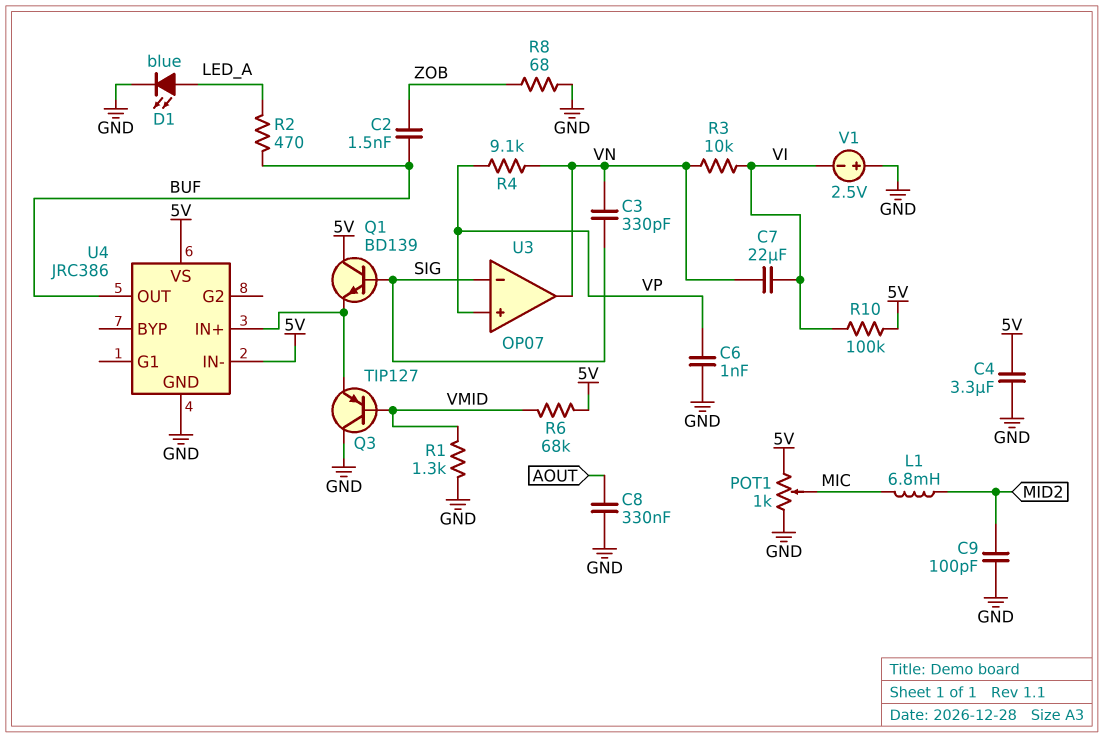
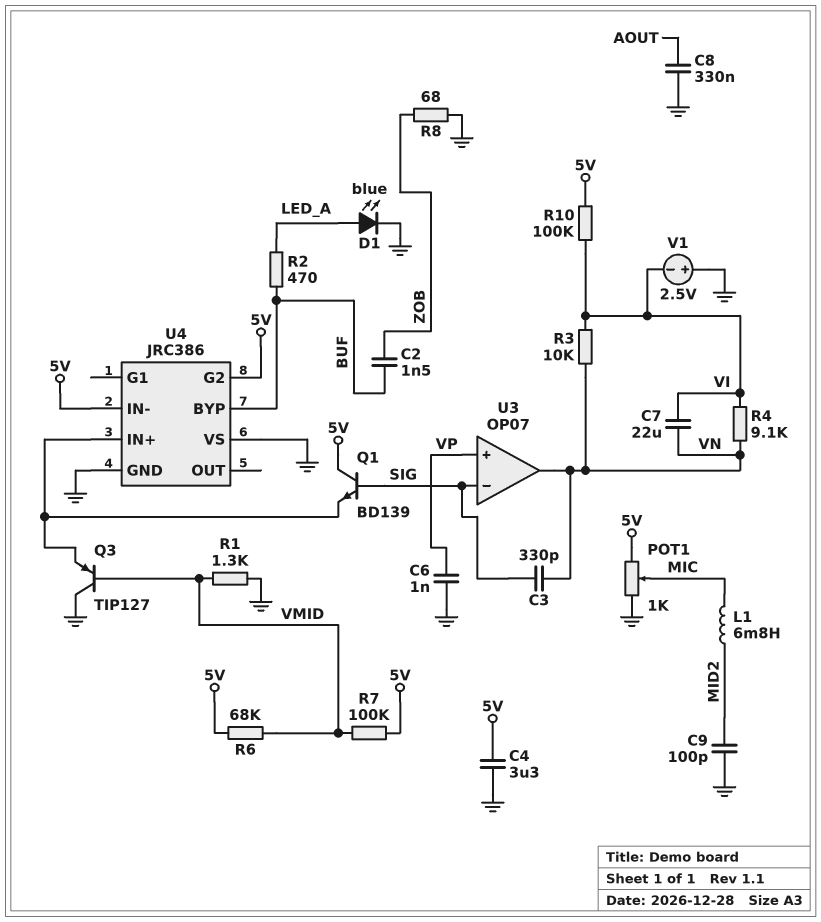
R4: 9.1k (VN, VP) -> 9.1k (VI, VN)
R7: none -> 100k (5V, VMID)
U4 pin BYP: none -> BUF
U4 pin G2: none -> 5V
U4 pin OUT: BUF -> none
U4 pin VS: 5V -> GND

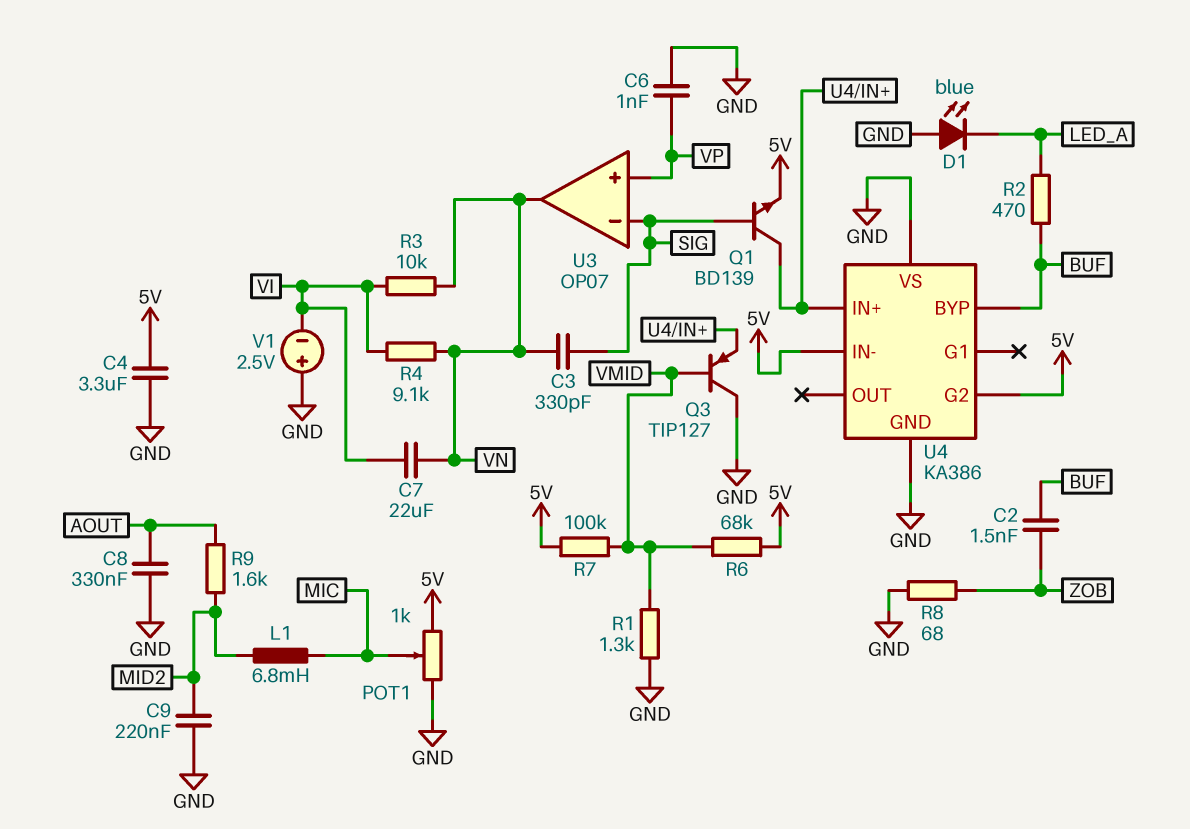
C9: 100pF (GND, MID2) -> 220nF (GND, MID2)
D1: LED blue (A LED_A, K GND) -> LED blue (A GND, K LED_A)
Q1: NPN BD139 (B SIG, C 5V, E U4/IN+) -> NPN BD139 (B SIG, C U4/IN+, E 5V)
R9: none -> 1.6k (AOUT, MID2)
R10: 100k (5V, VI) -> none
U4: JRC386 -> KA386

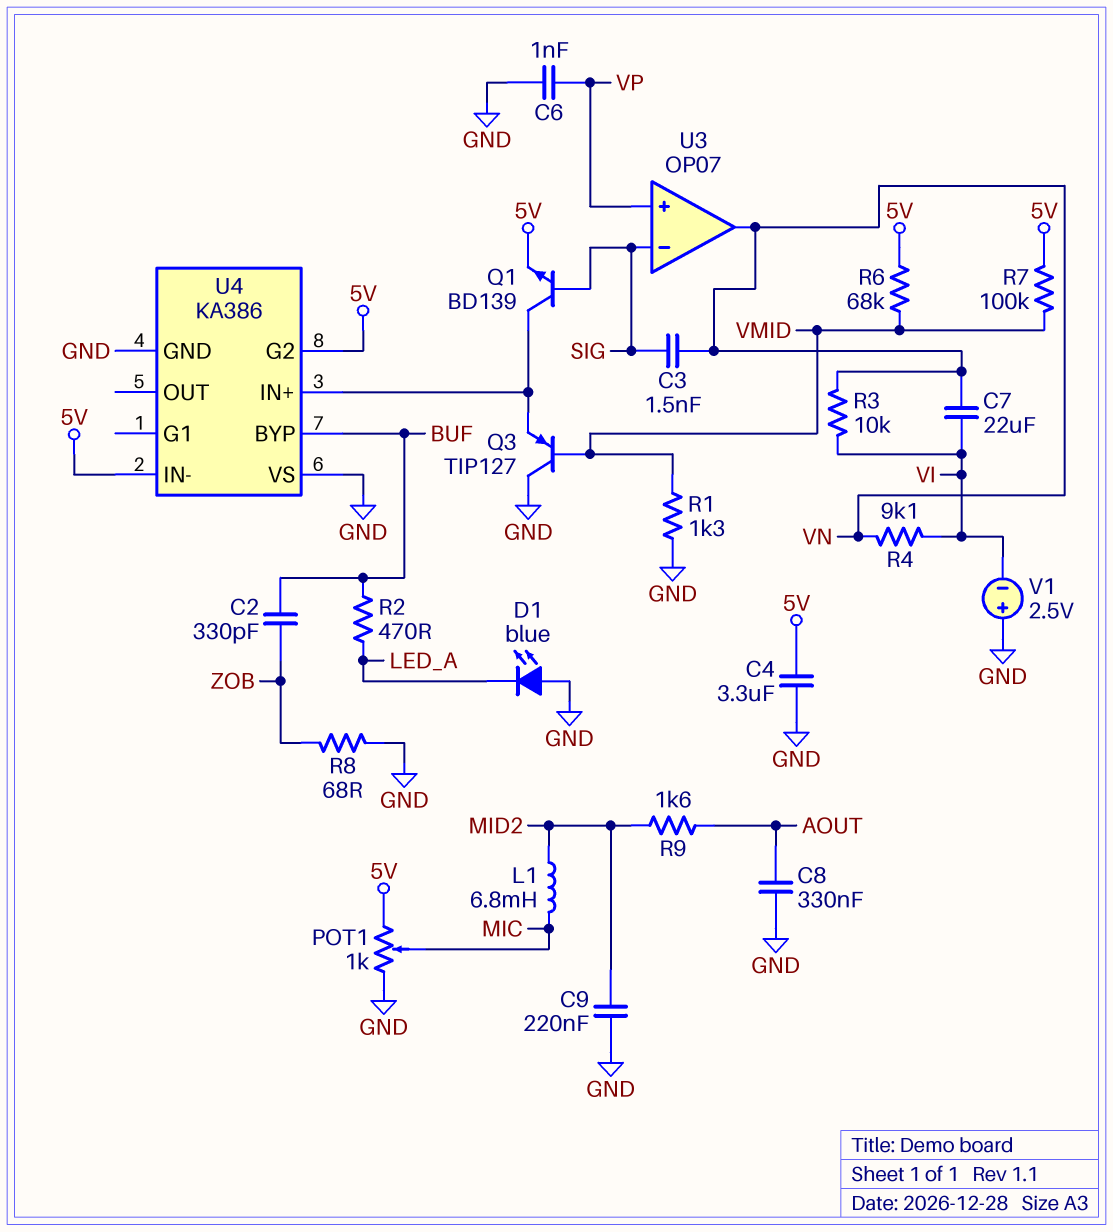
C2: 1.5nF (BUF, ZOB) -> 330pF (BUF, ZOB)
C3: 330pF (SIG, VN) -> 1.5nF (SIG, VN)

